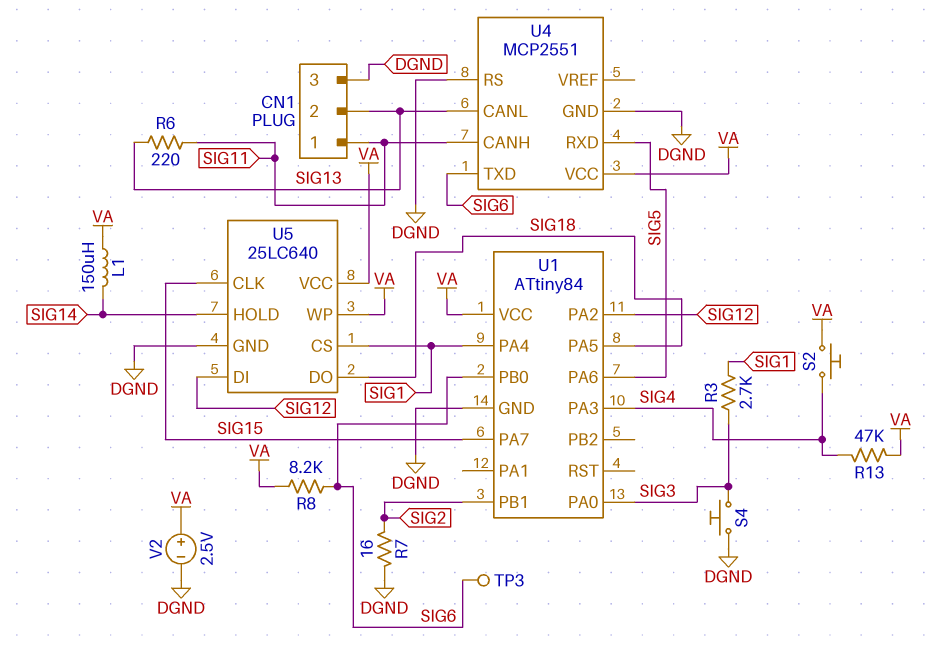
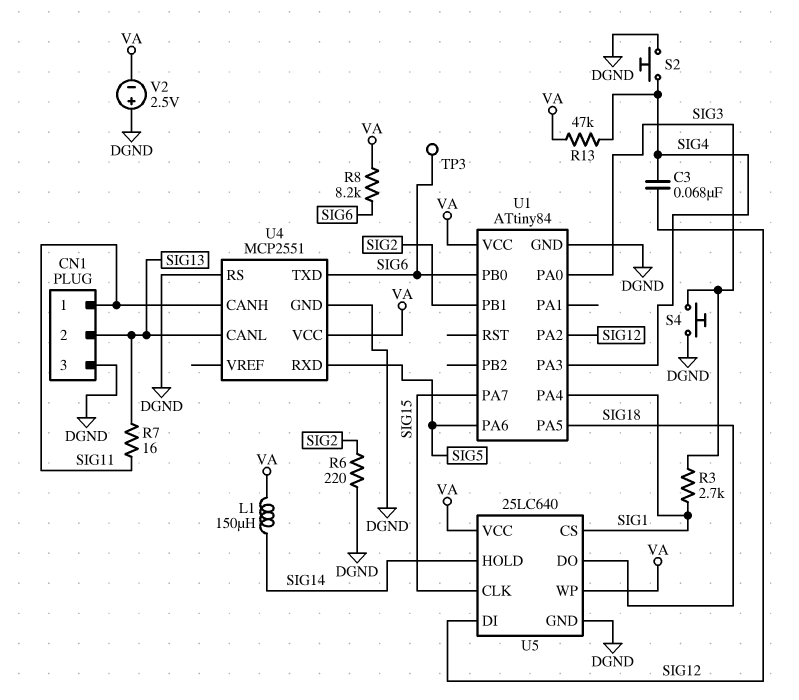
C3: none -> 68nF (SIG4, SIG12)
R6: 220 (SIG11, SIG13) -> 220 (DGND, SIG2)
R7: 16 (DGND, SIG2) -> 16 (SIG11, SIG13)
S2: button (SIG4, VA) -> button (DGND, SIG4)
V2: 2.5V (plus VA, minus DGND) -> 2.5V (plus DGND, minus VA)

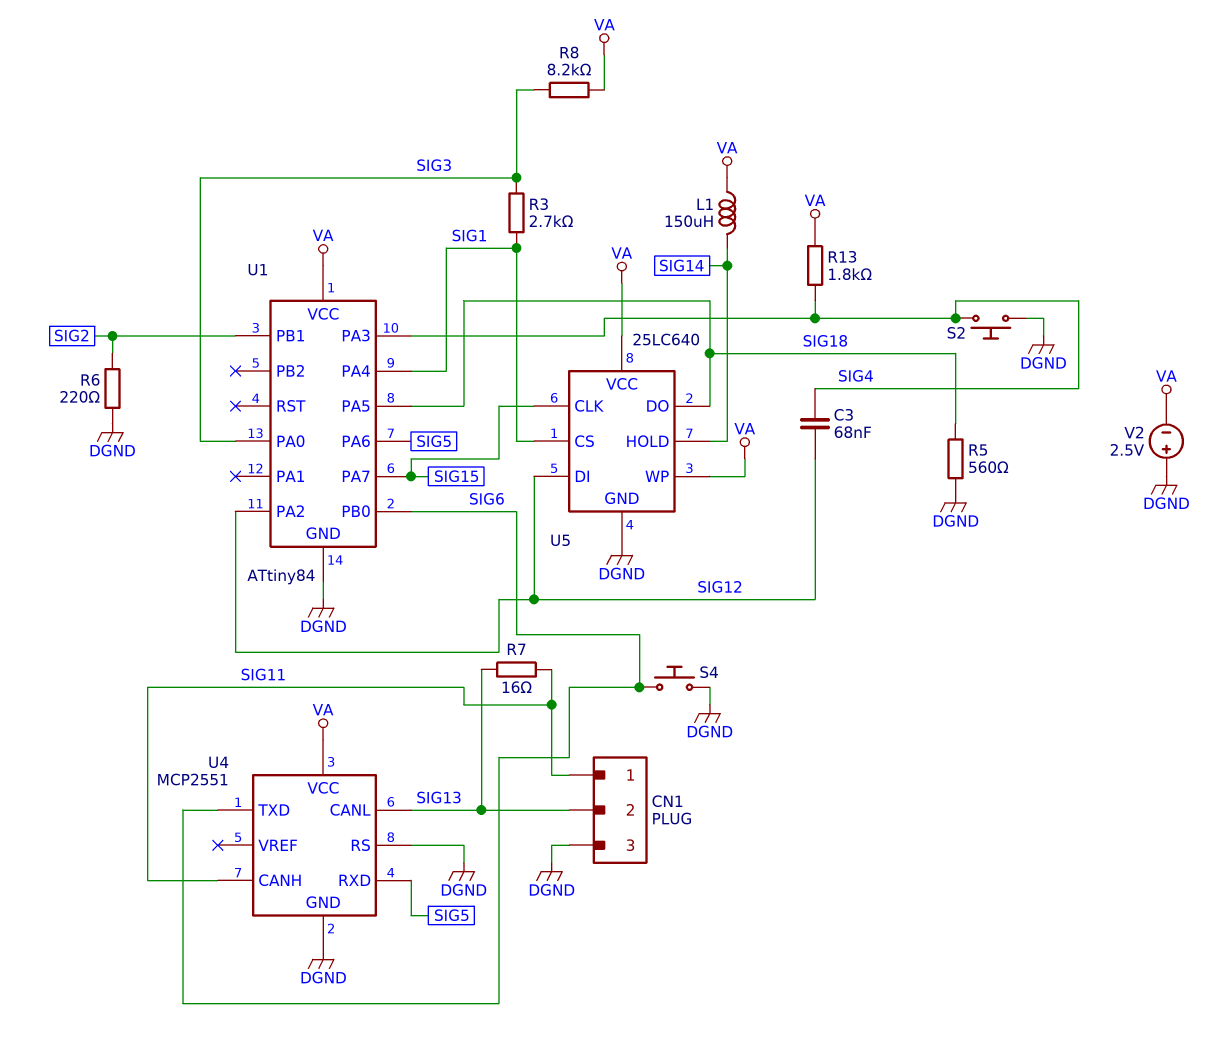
R5: none -> 560 (DGND, SIG18)
R8: 8.2k (SIG6, VA) -> 8.2k (SIG3, VA)
R13: 47k (SIG4, VA) -> 1.8k (SIG4, VA)
S4: button (DGND, SIG3) -> button (DGND, SIG6)
TP3: test point (SIG6) -> none

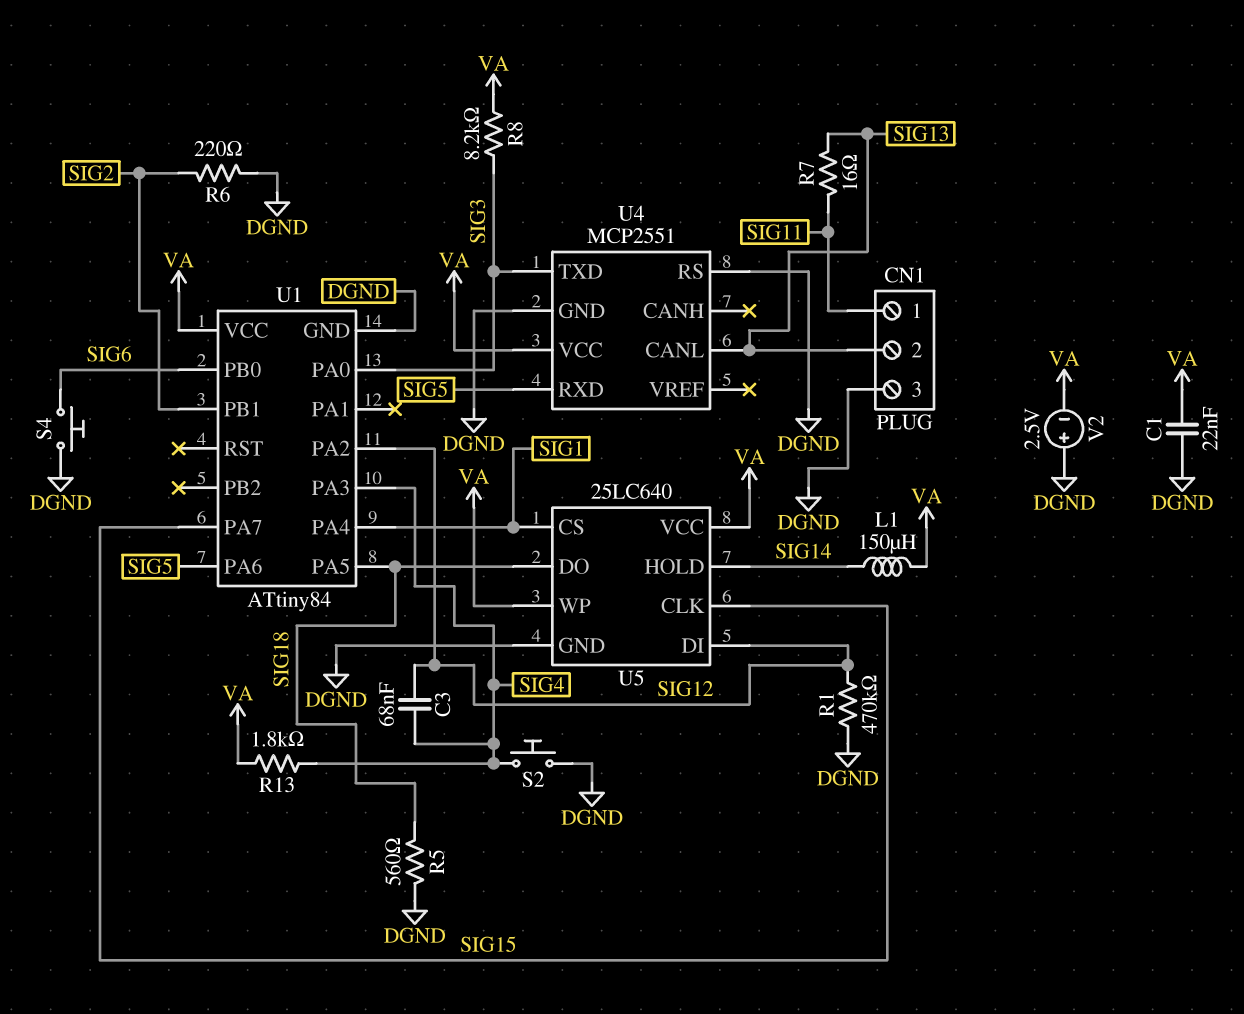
C1: none -> 22nF (DGND, VA)
R1: none -> 470k (DGND, SIG12)
R3: 2.7k (SIG1, SIG3) -> none
U4 pin CANH: SIG11 -> none
U4 pin TXD: SIG6 -> SIG3

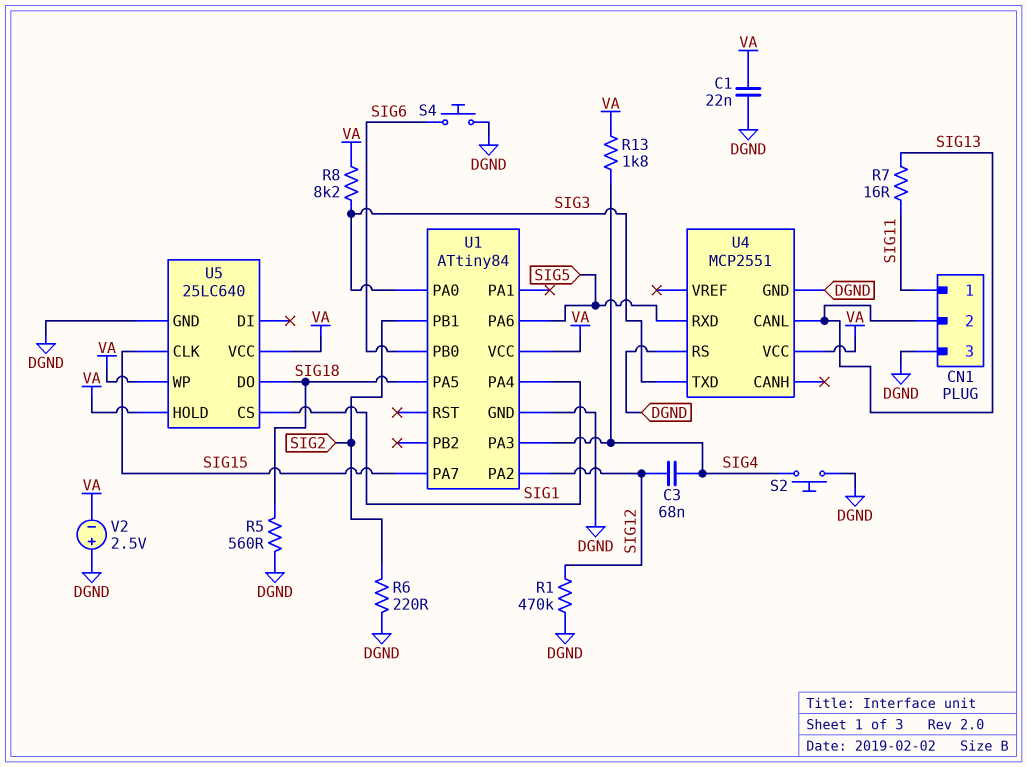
L1: 150uH (SIG14, VA) -> none
U5 pin DI: SIG12 -> none
U5 pin HOLD: SIG14 -> VA

